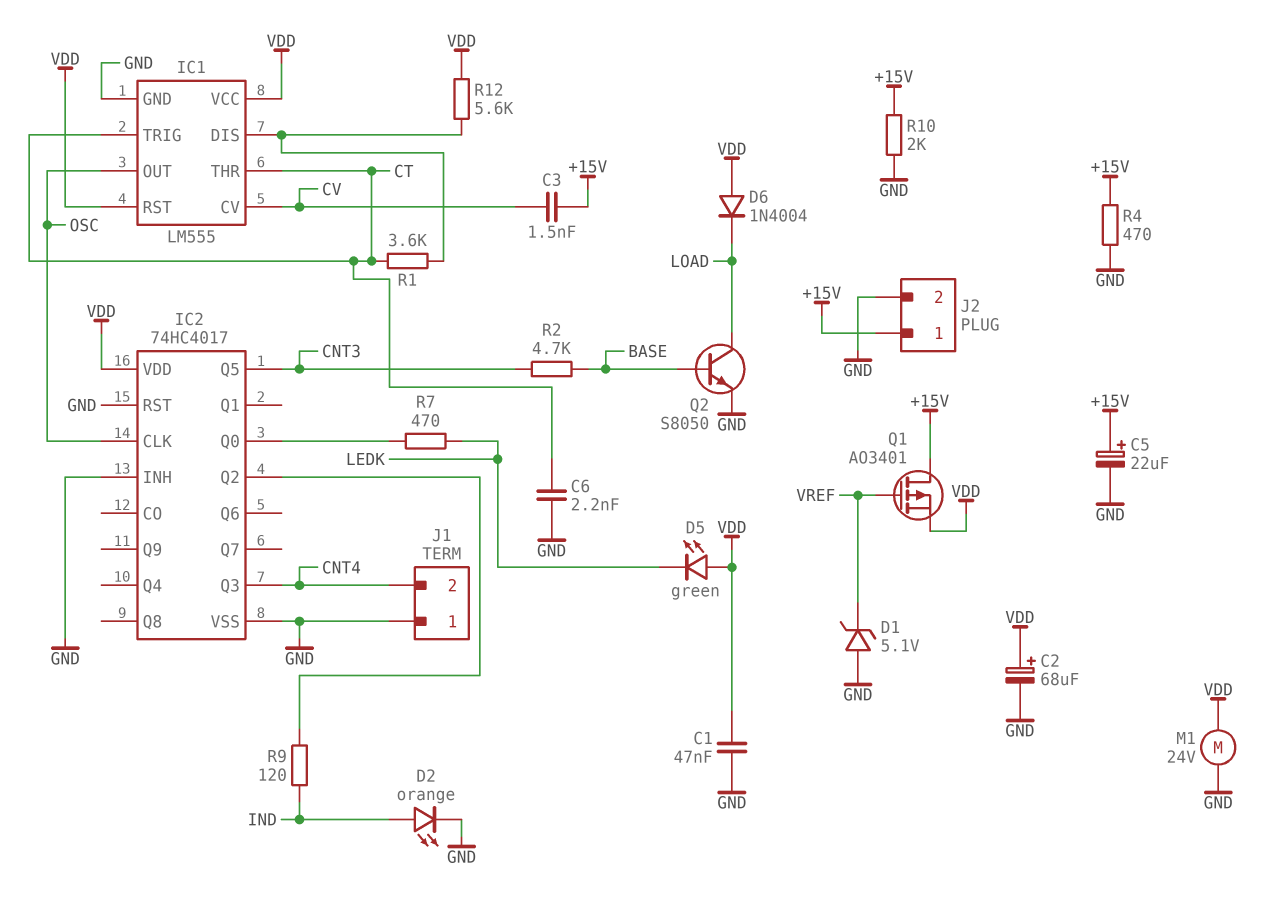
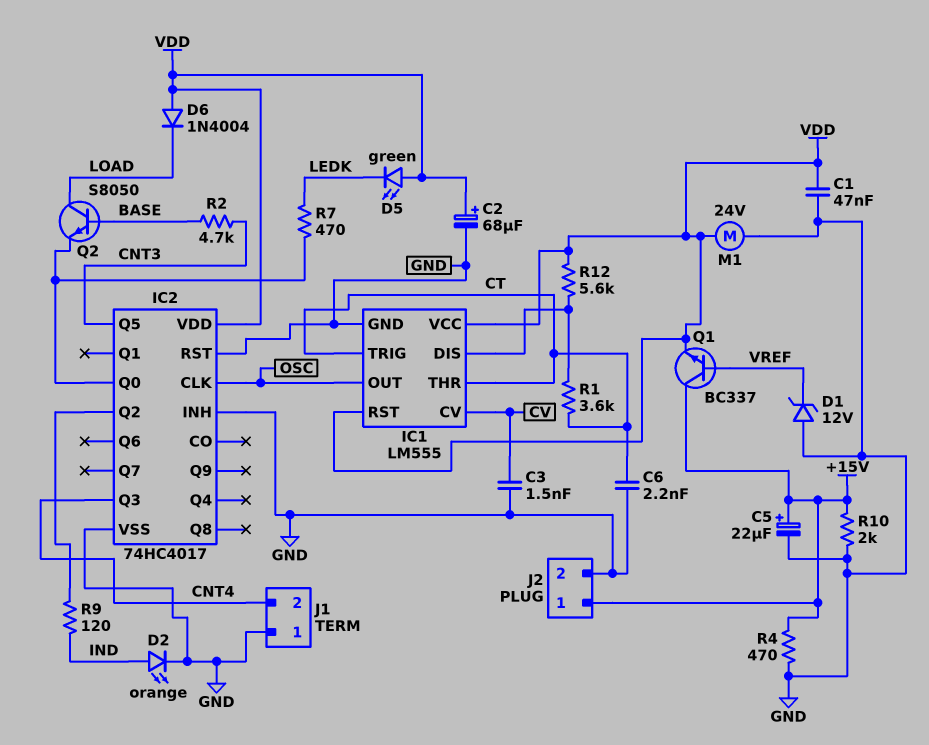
C3: 1.5nF (+15V, CV) -> 1.5nF (CV, GND)
D1: zener 5.1V (A GND, K VREF) -> zener 12V (A GND, K VREF)
Q1: PMOS AO3401 (G VREF, D +15V, S VDD) -> NPN BC337 (B VREF, C +15V, E VDD)
Q2: NPN S8050 (B BASE, C LOAD, E GND) -> NPN S8050 (B BASE, C LOAD, E IC2/Q0)

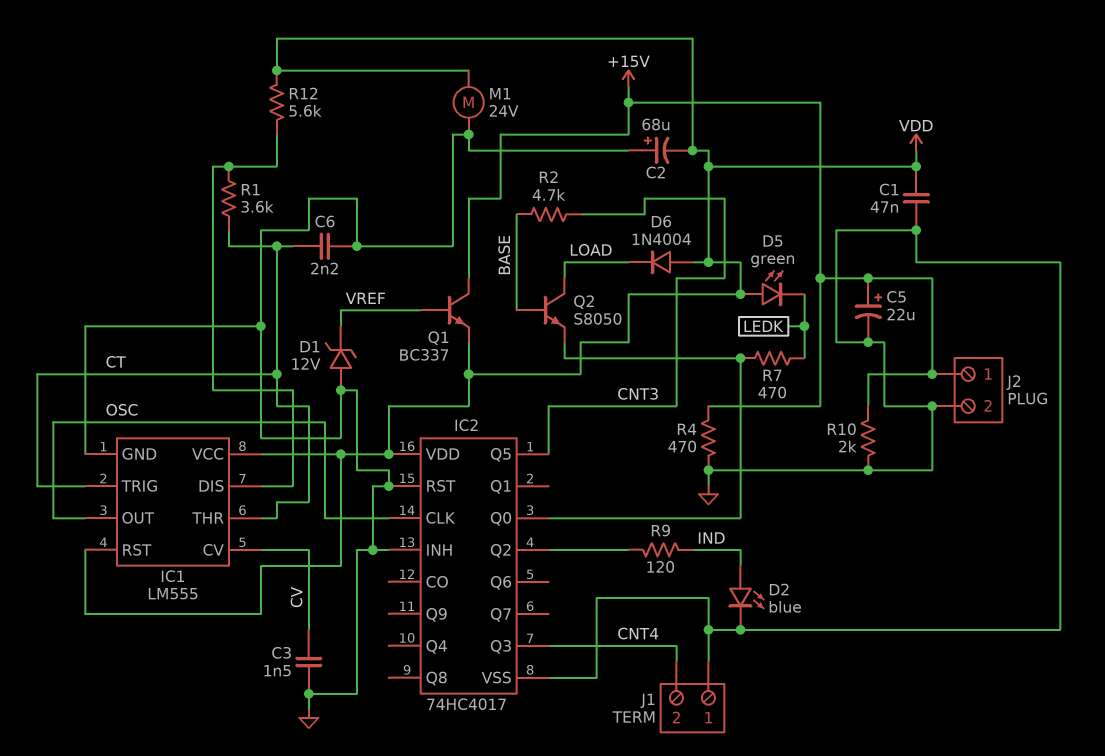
C2: 68uF (plus VDD, minus GND) -> 68uF (plus GND, minus VDD)
D2: LED orange (A IND, K GND) -> LED blue (A IND, K GND)

